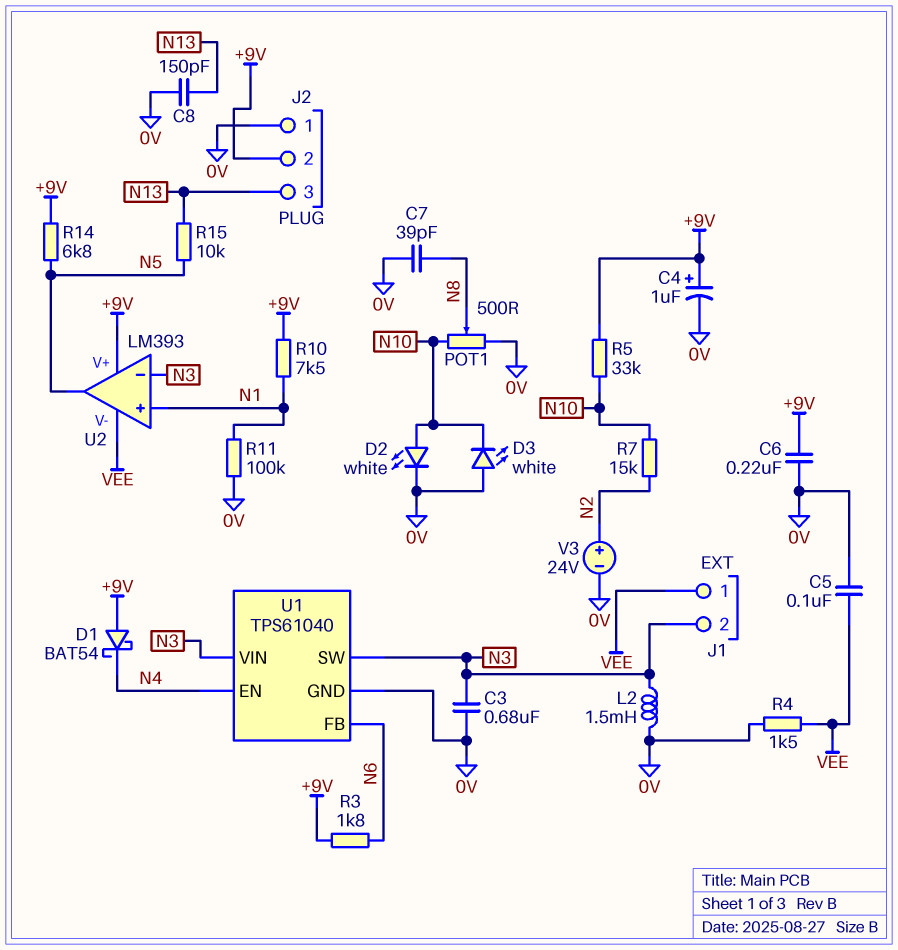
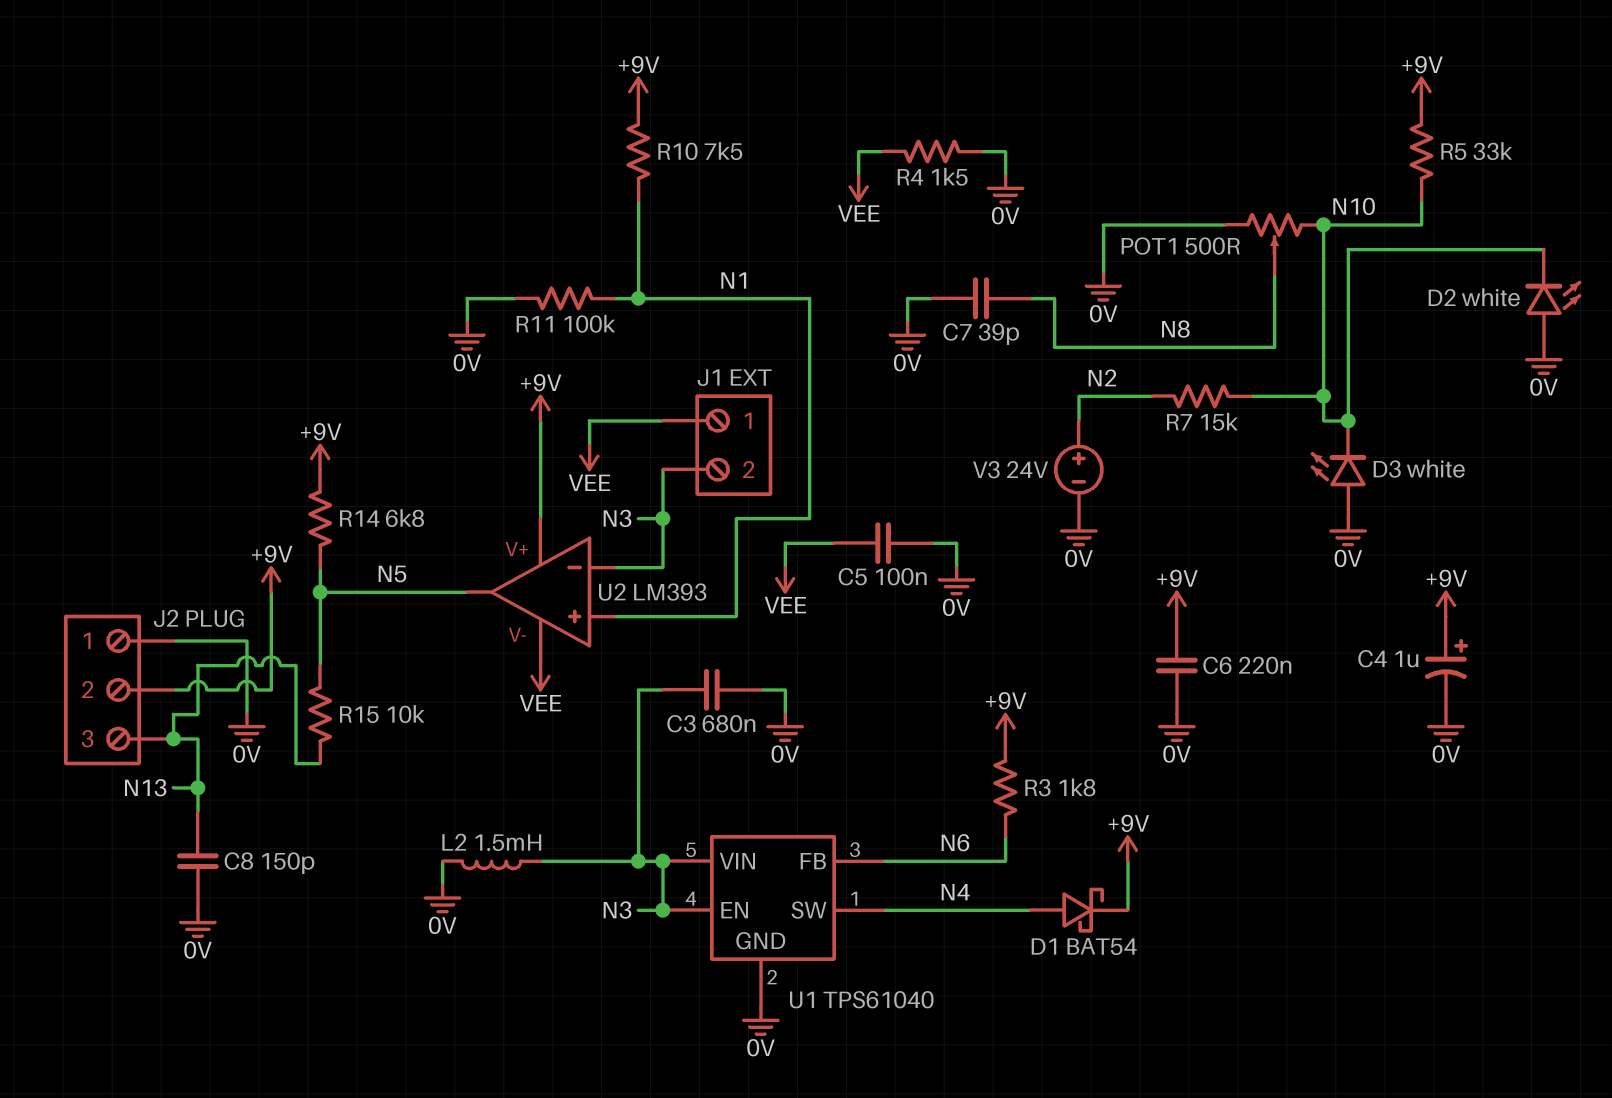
D1: schottky BAT54 (A +9V, K N4) -> schottky BAT54 (A N4, K +9V)
D2: LED white (A N10, K 0V) -> LED white (A 0V, K N10)
U1 pin EN: N4 -> N3
U1 pin SW: N3 -> N4

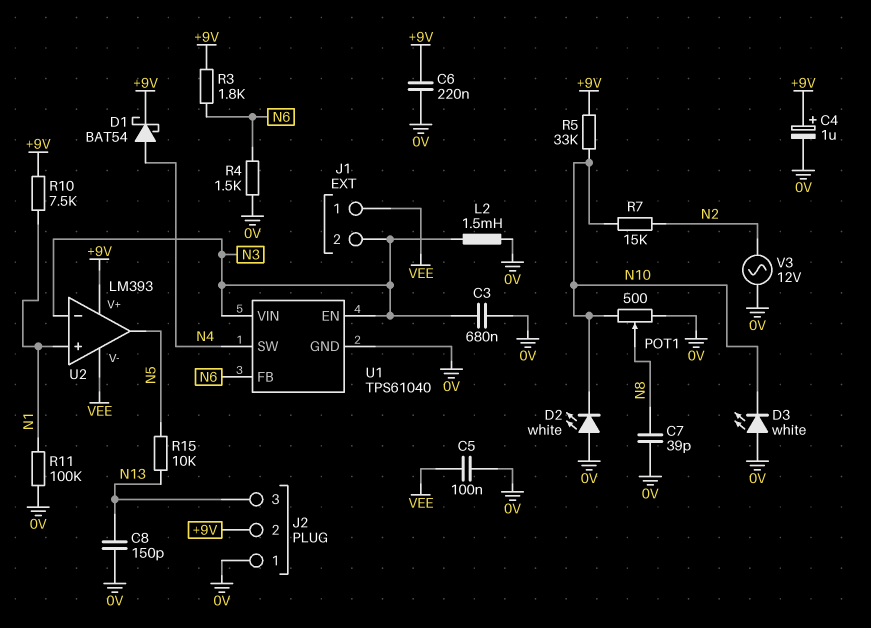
R4: 1.5k (0V, VEE) -> 1.5k (0V, N6)
R14: 6.8k (+9V, N5) -> none
V3: 24V (plus N2, minus 0V) -> AC 12V (0V, N2)

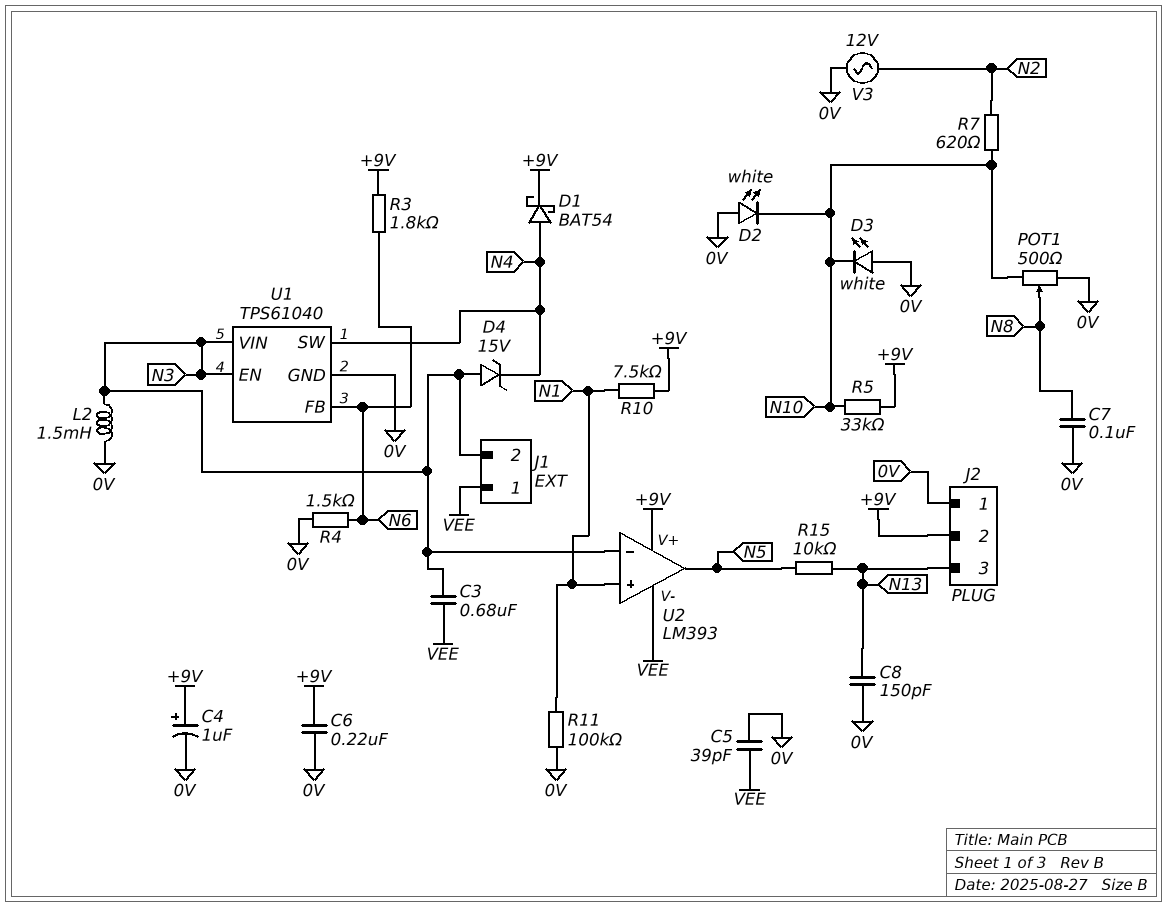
C3: 680nF (0V, N3) -> 680nF (N3, VEE)
C5: 100nF (0V, VEE) -> 39pF (0V, VEE)
C7: 39pF (0V, N8) -> 100nF (0V, N8)
D4: none -> zener 15V (A N3, K N4)
R7: 15k (N2, N10) -> 620 (N2, N10)

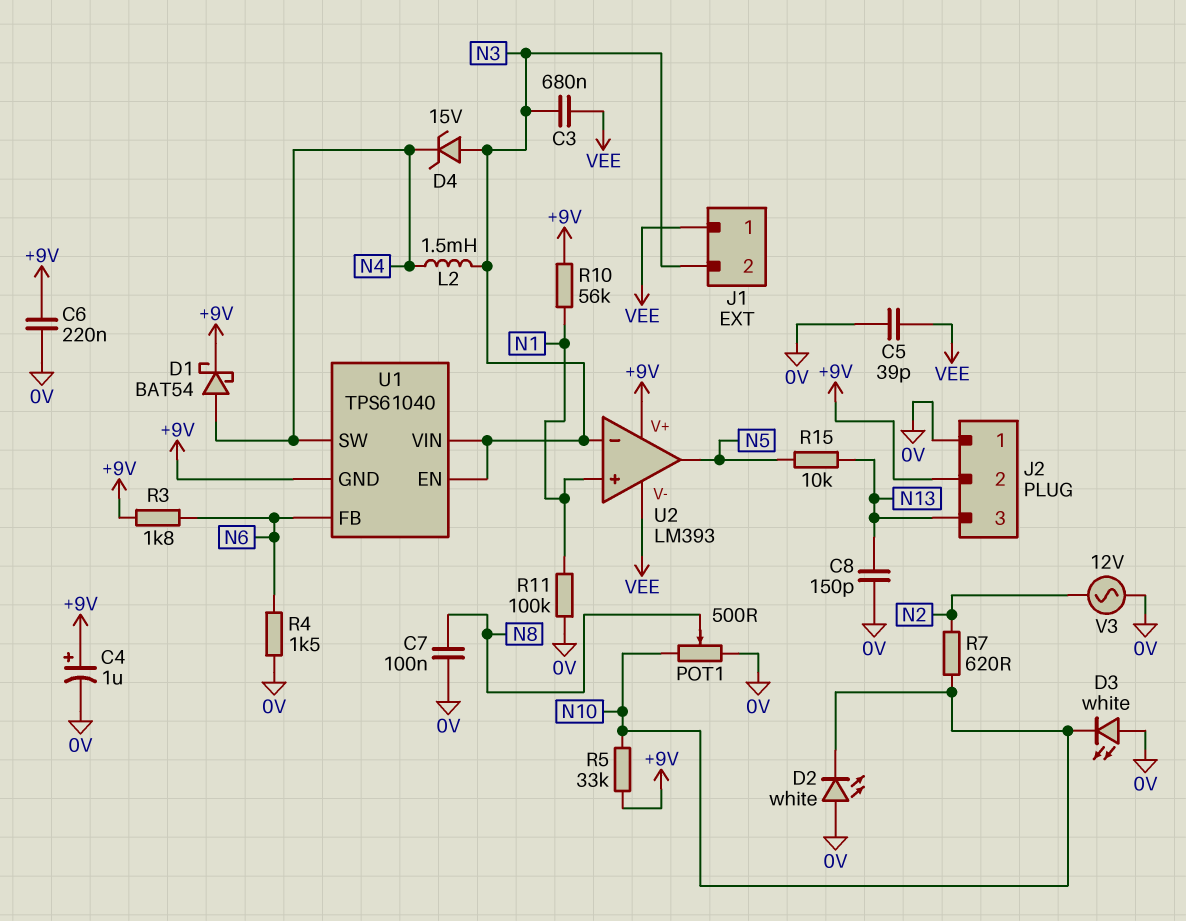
L2: 1.5mH (0V, N3) -> 1.5mH (N3, N4)
R10: 7.5k (+9V, N1) -> 56k (+9V, N1)
U1 pin GND: 0V -> +9V

